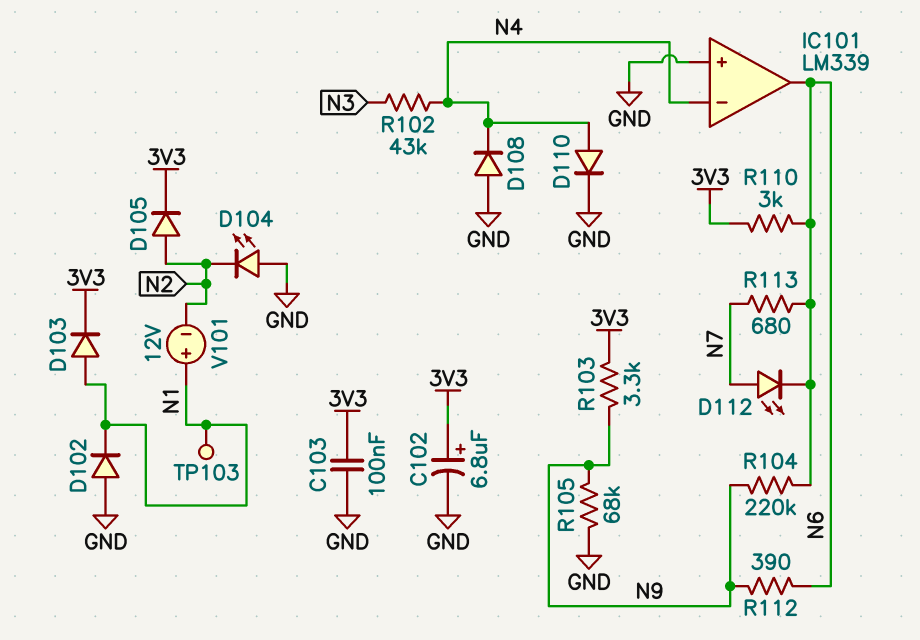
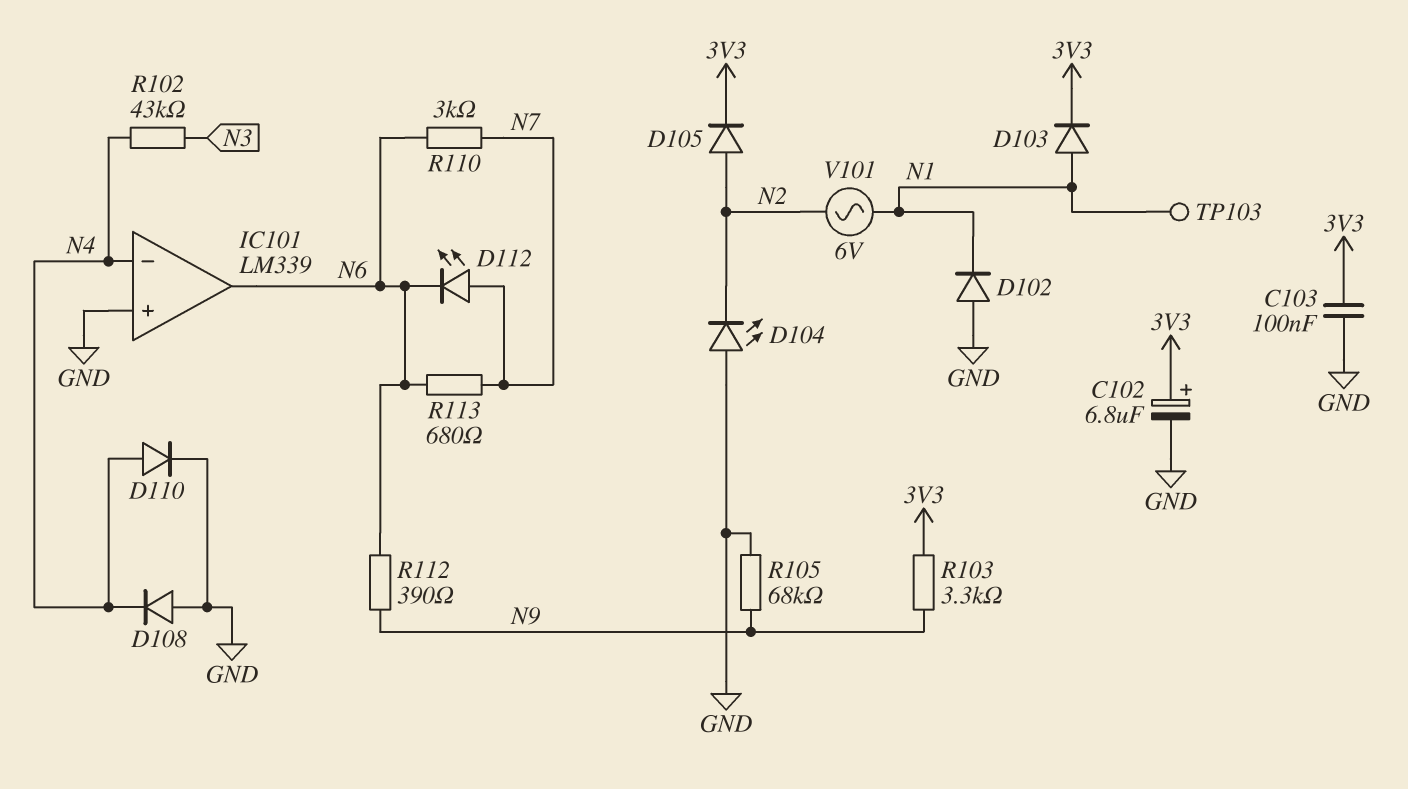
R104: 220k (N6, N9) -> none
R110: 3k (3V3, N6) -> 3k (N6, N7)
V101: 12V (plus N1, minus N2) -> AC 6V (N1, N2)

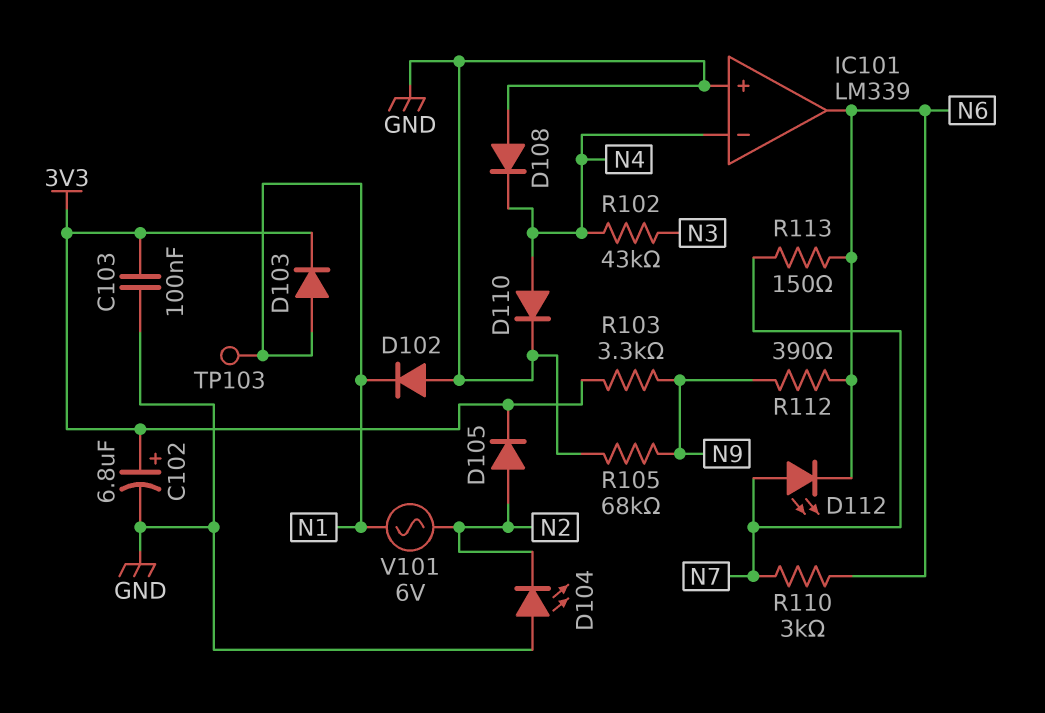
R113: 680 (N6, N7) -> 150 (N6, N7)

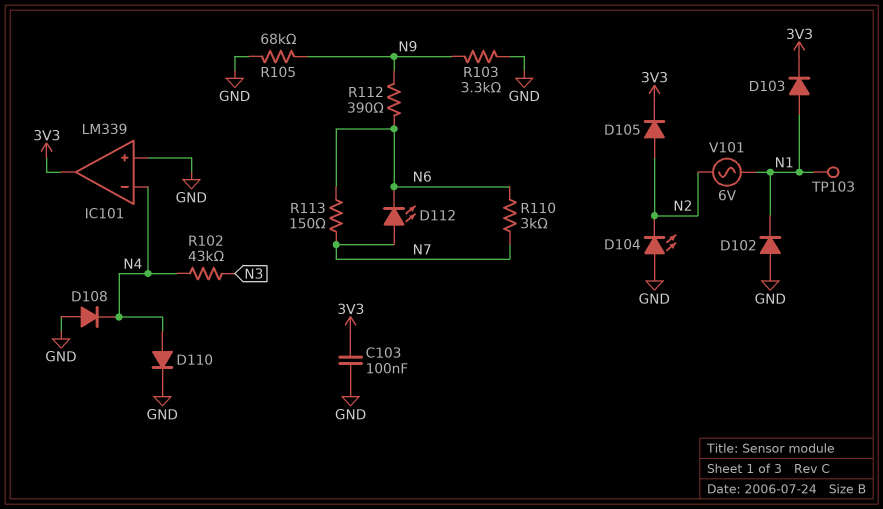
C102: 6.8uF (plus 3V3, minus GND) -> none
IC101 pin out: N6 -> 3V3
R103: 3.3k (3V3, N9) -> 3.3k (GND, N9)

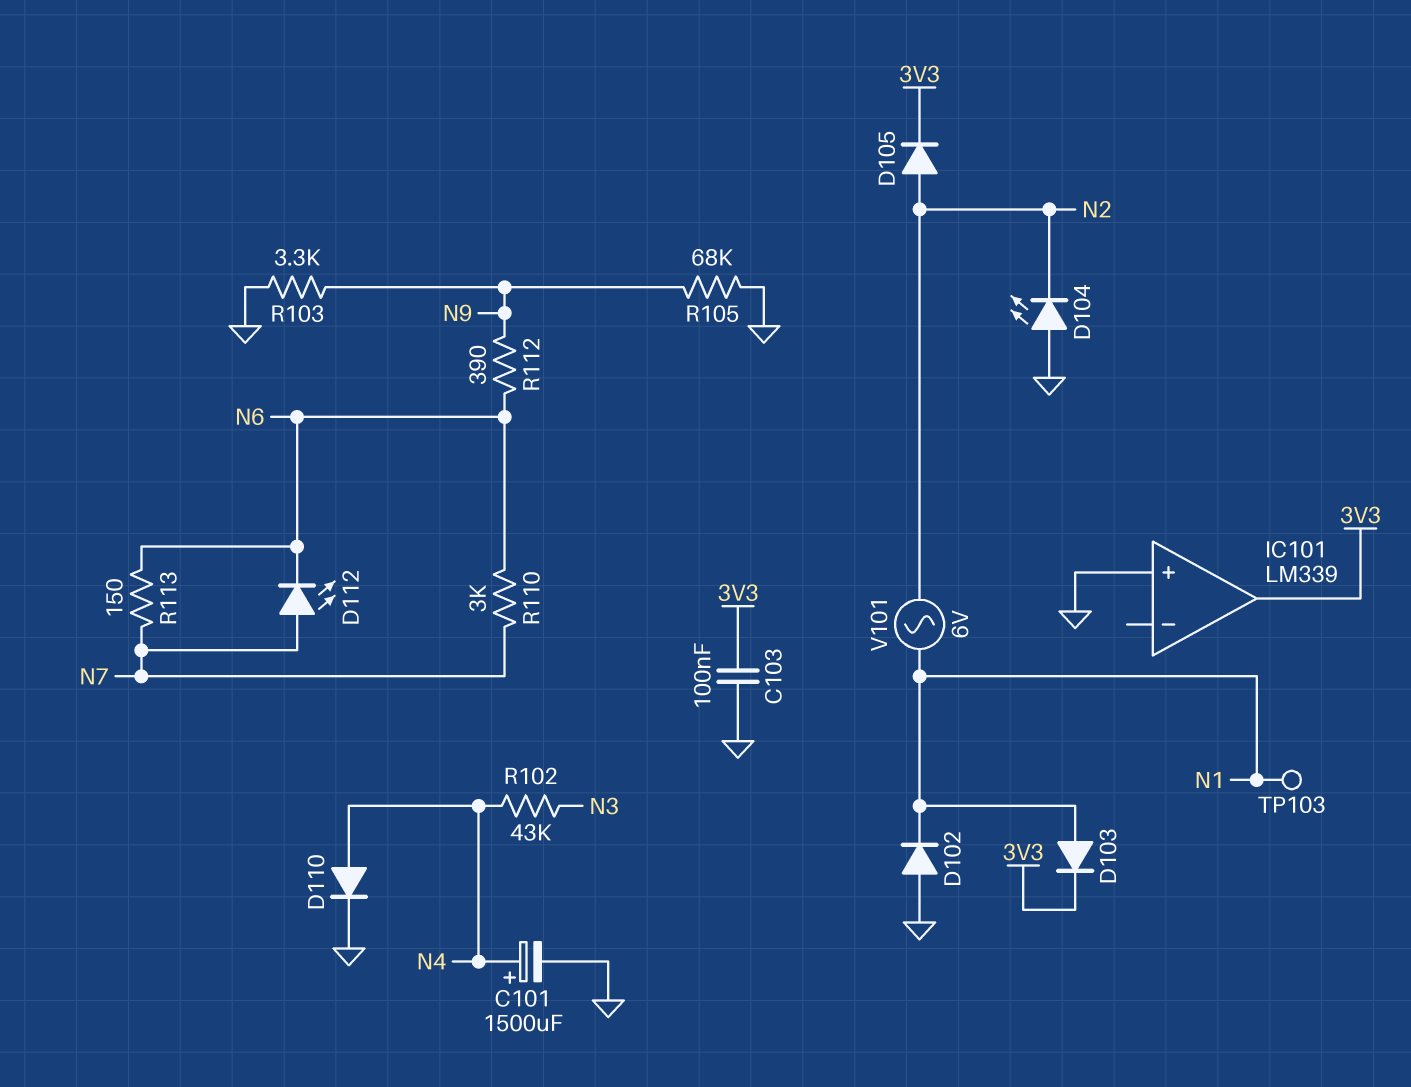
C101: none -> 1500uF (plus N4, minus GND)
D108: diode (A GND, K N4) -> none
IC101 pin in-: N4 -> none

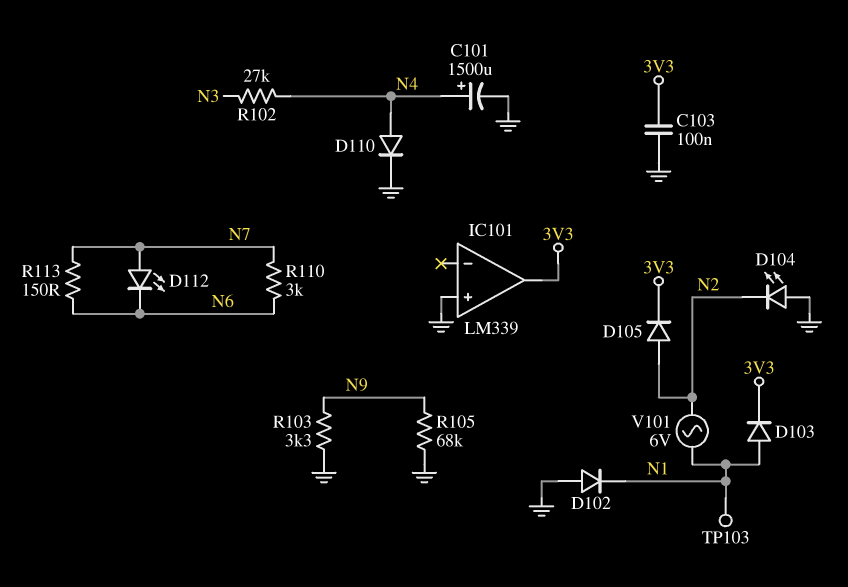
R102: 43k (N3, N4) -> 27k (N3, N4)
R112: 390 (N6, N9) -> none

